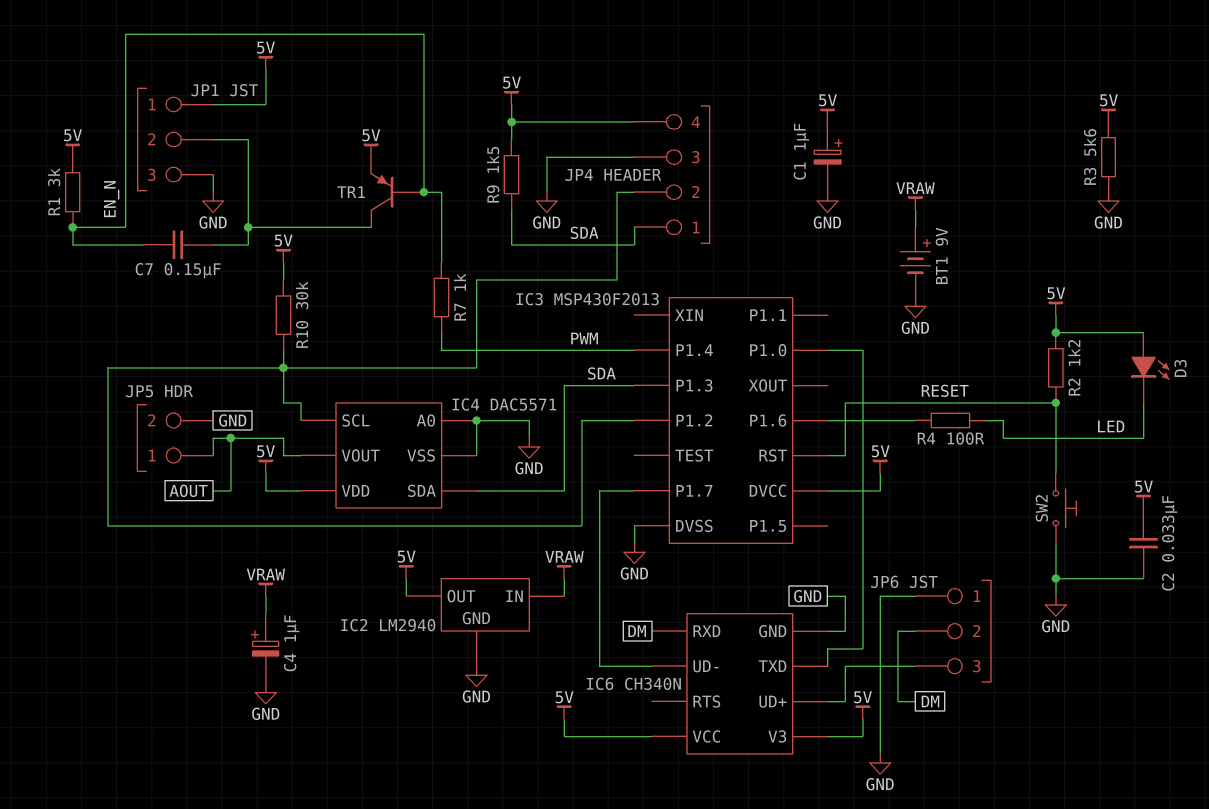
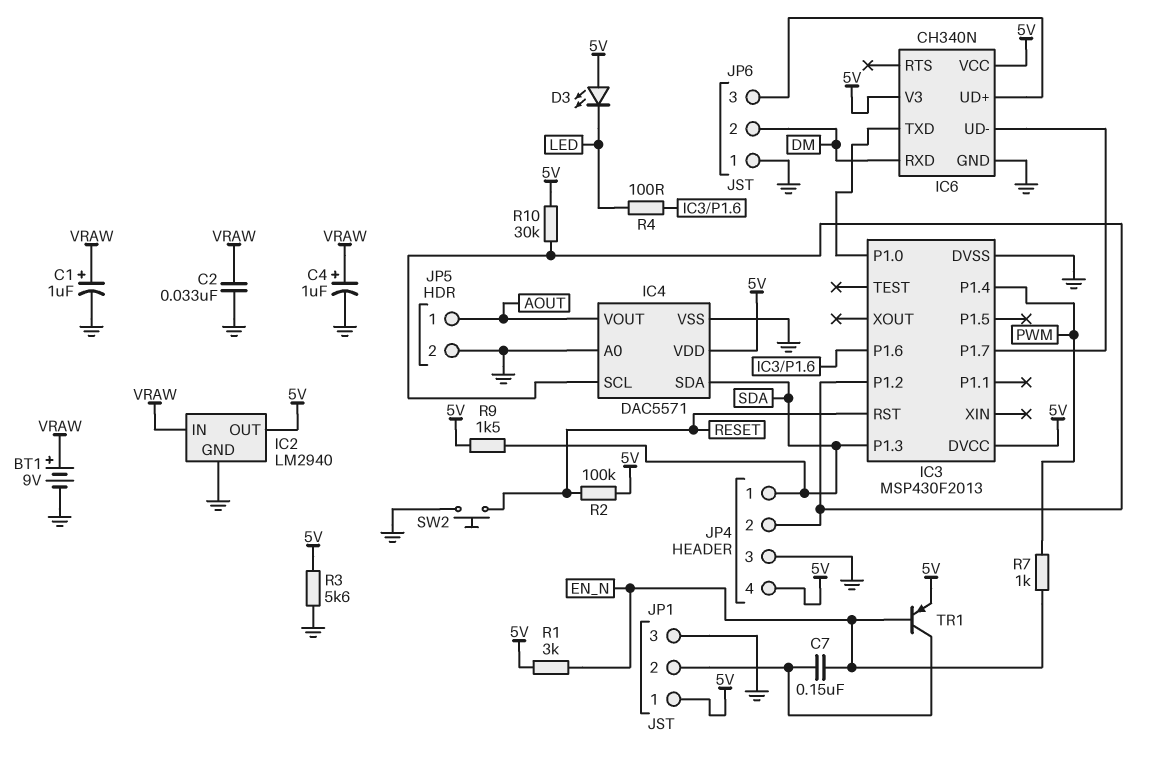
C1: 1uF (plus 5V, minus GND) -> 1uF (plus VRAW, minus GND)
C2: 33nF (5V, GND) -> 33nF (GND, VRAW)
R2: 1.2k (5V, RESET) -> 100k (5V, RESET)

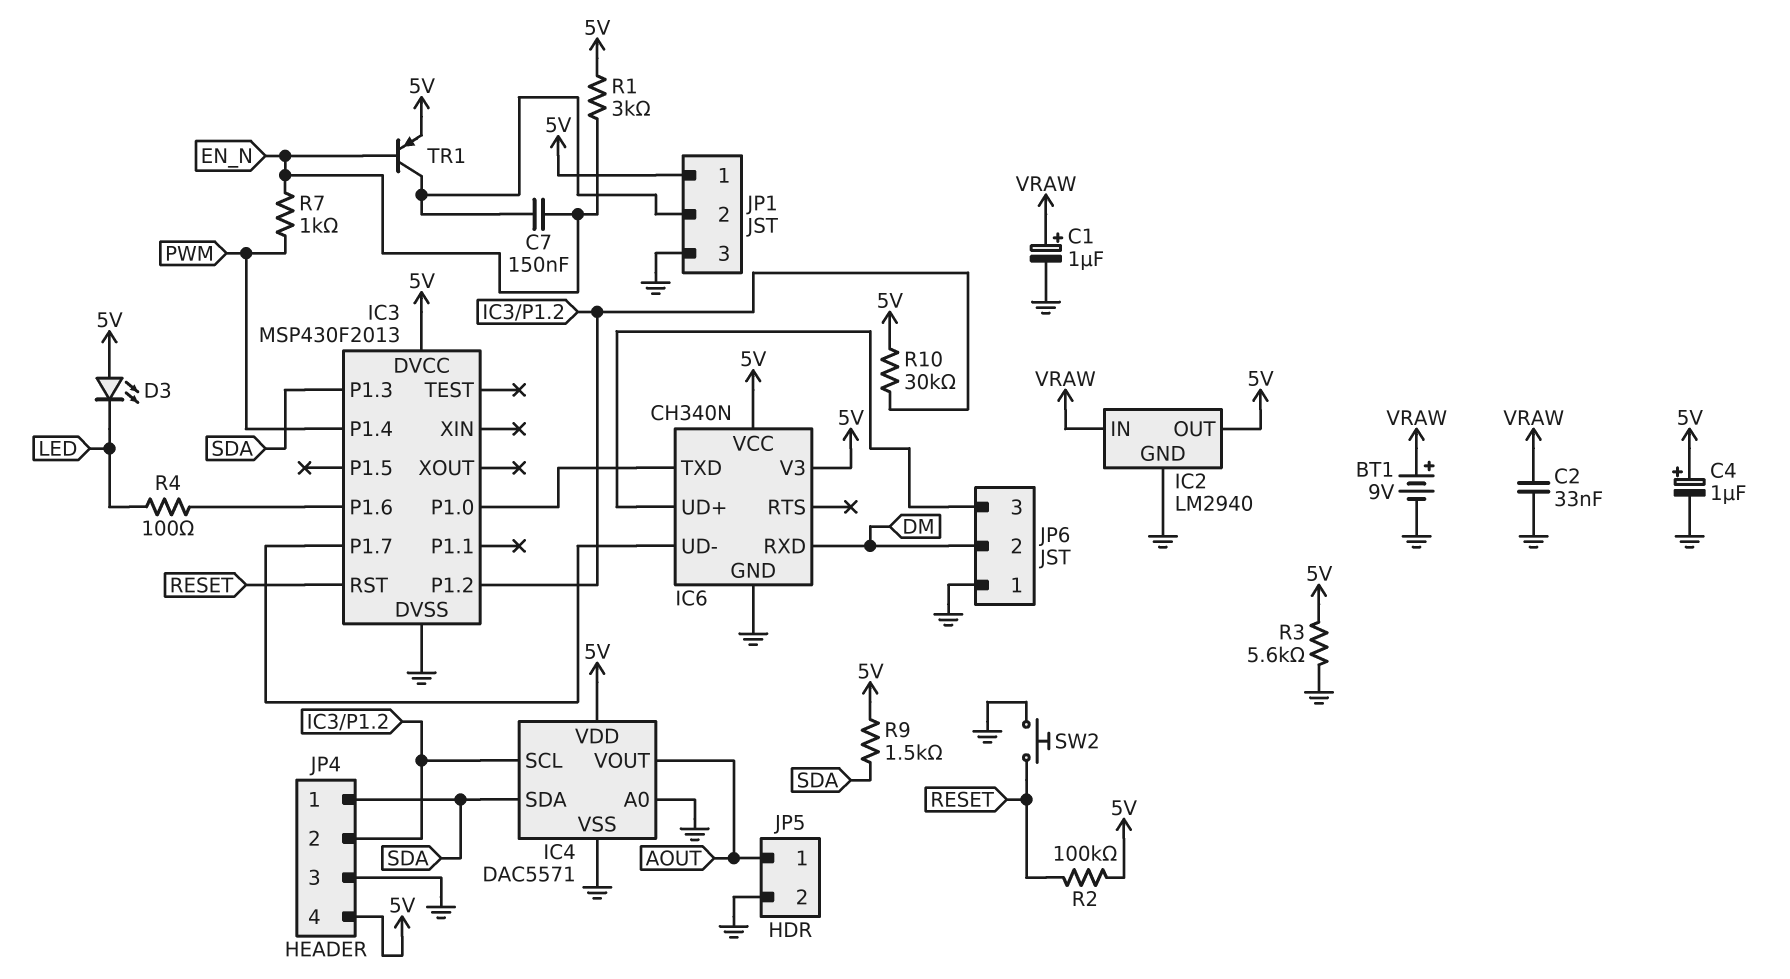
C4: 1uF (plus VRAW, minus GND) -> 1uF (plus 5V, minus GND)

